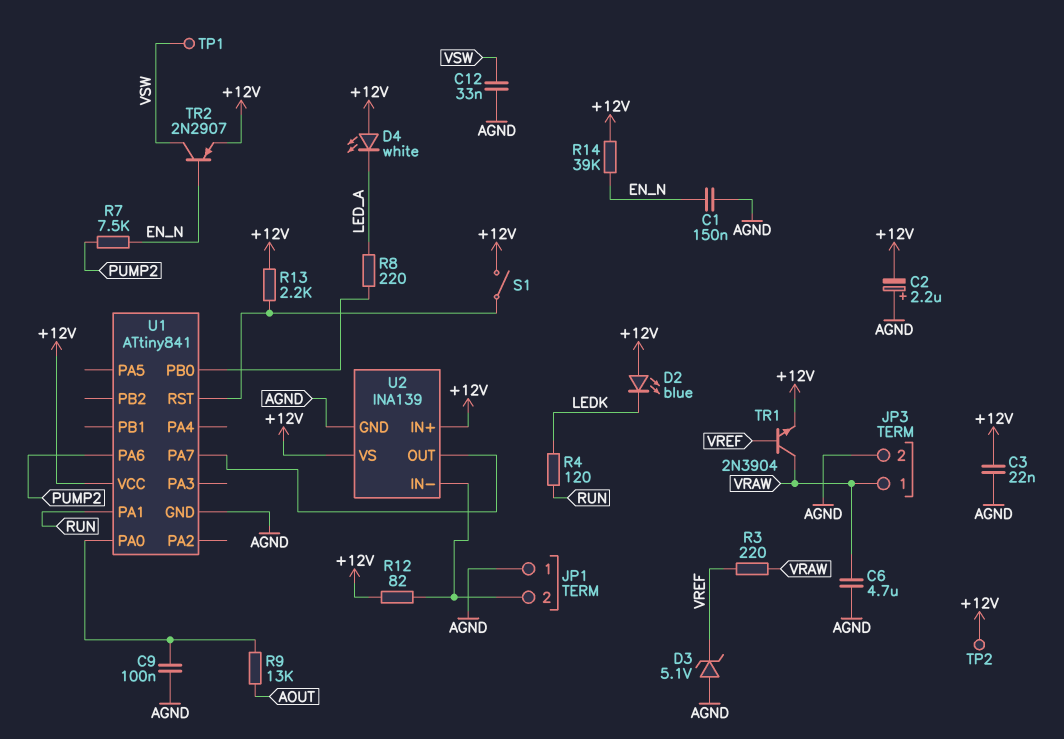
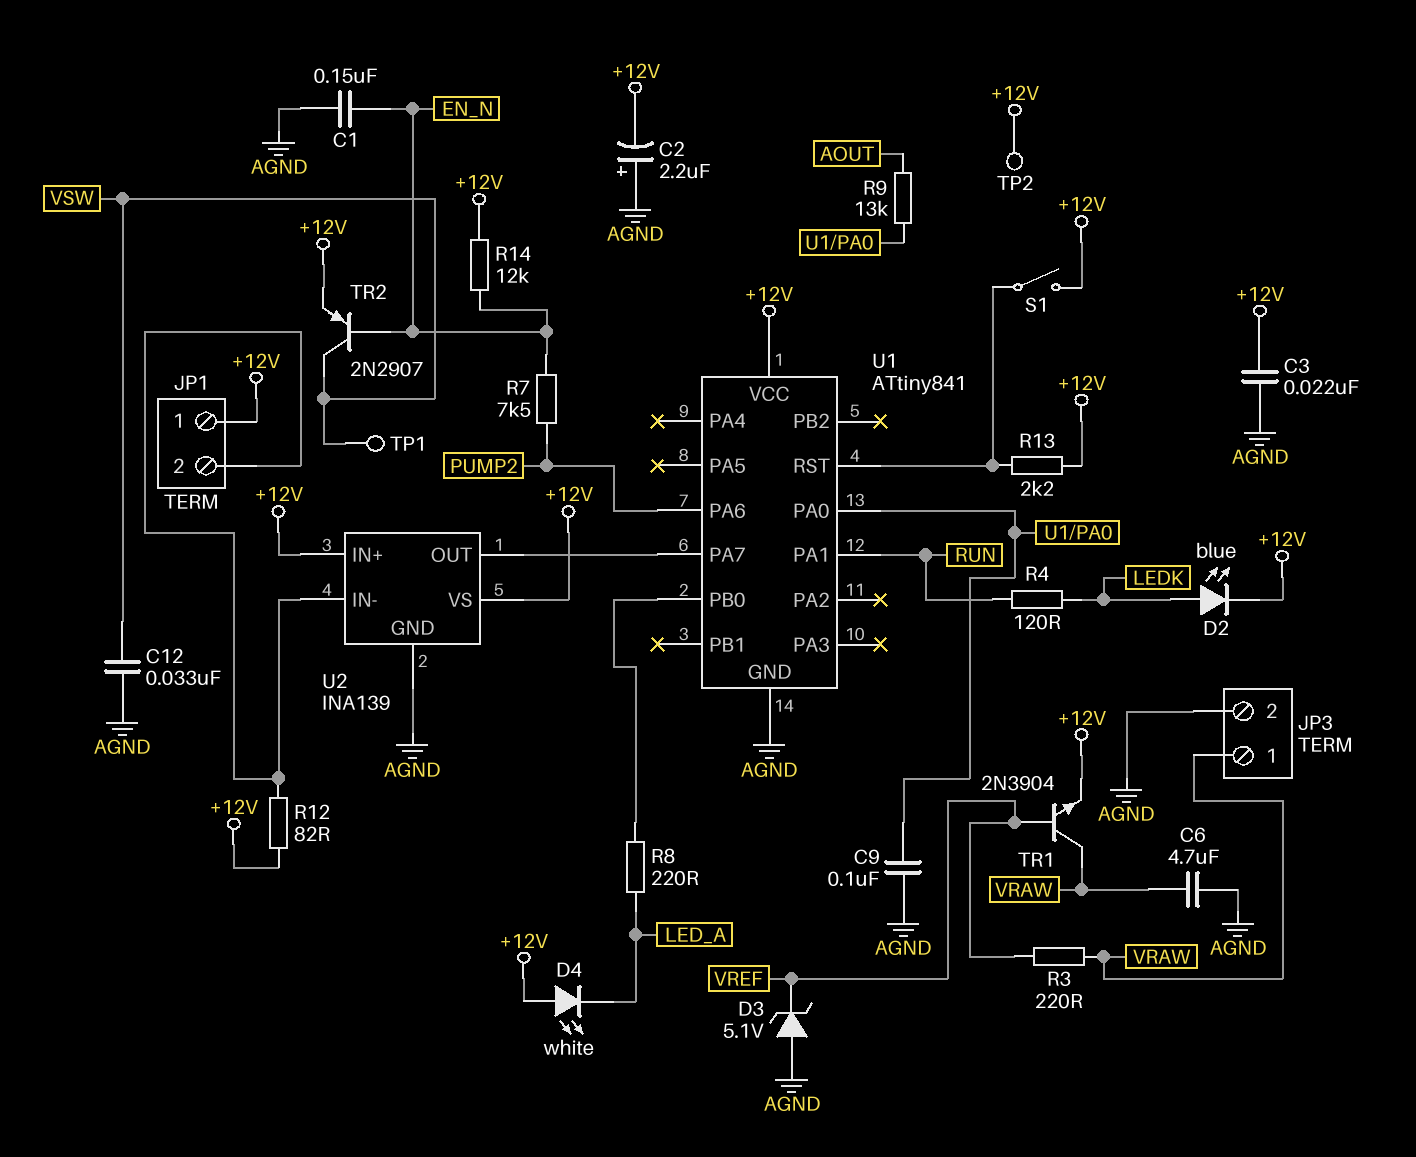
D2: LED blue (A +12V, K LEDK) -> LED blue (A LEDK, K +12V)
JP1 pin 1: AGND -> +12V
R14: 39k (+12V, EN_N) -> 12k (+12V, EN_N)

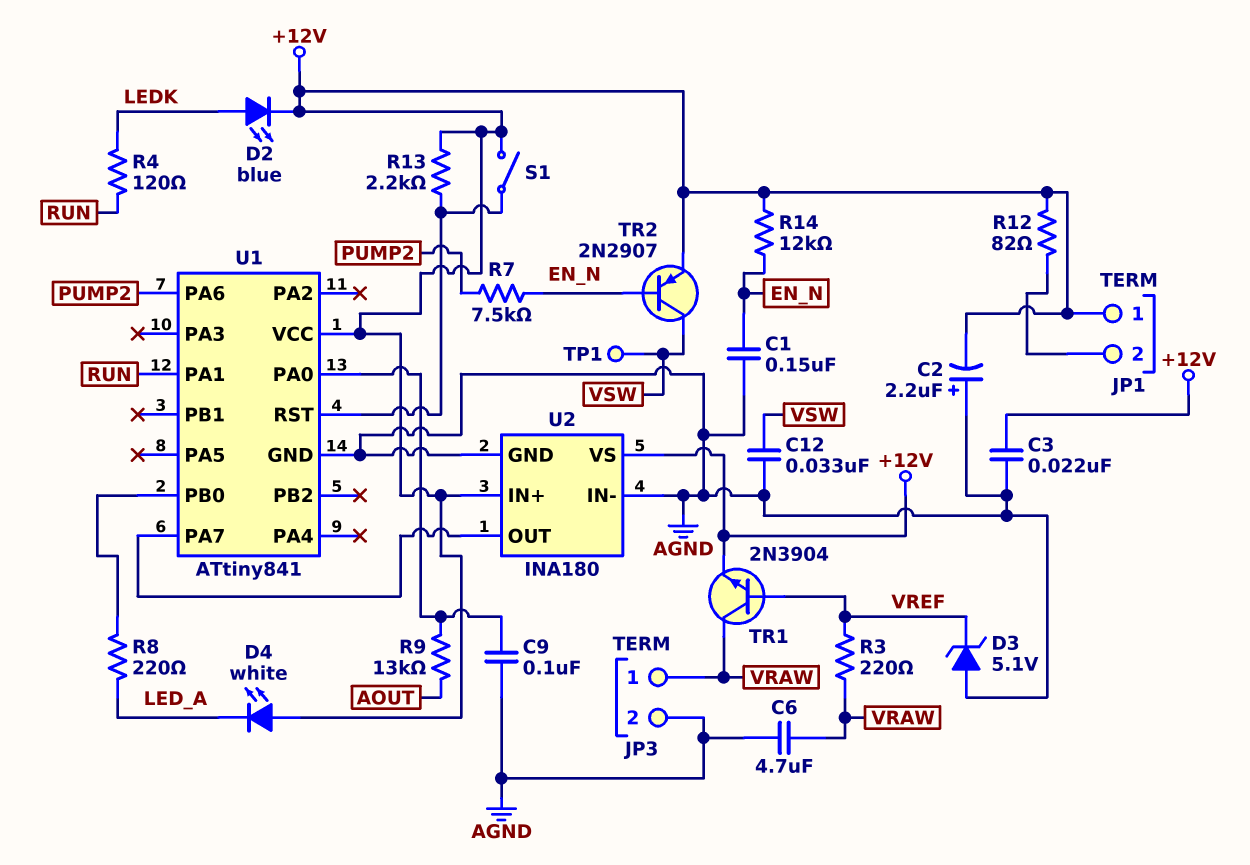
TP2: test point (+12V) -> none
U2: INA139 -> INA180
U2 pin IN-: JP1/2 -> AGND

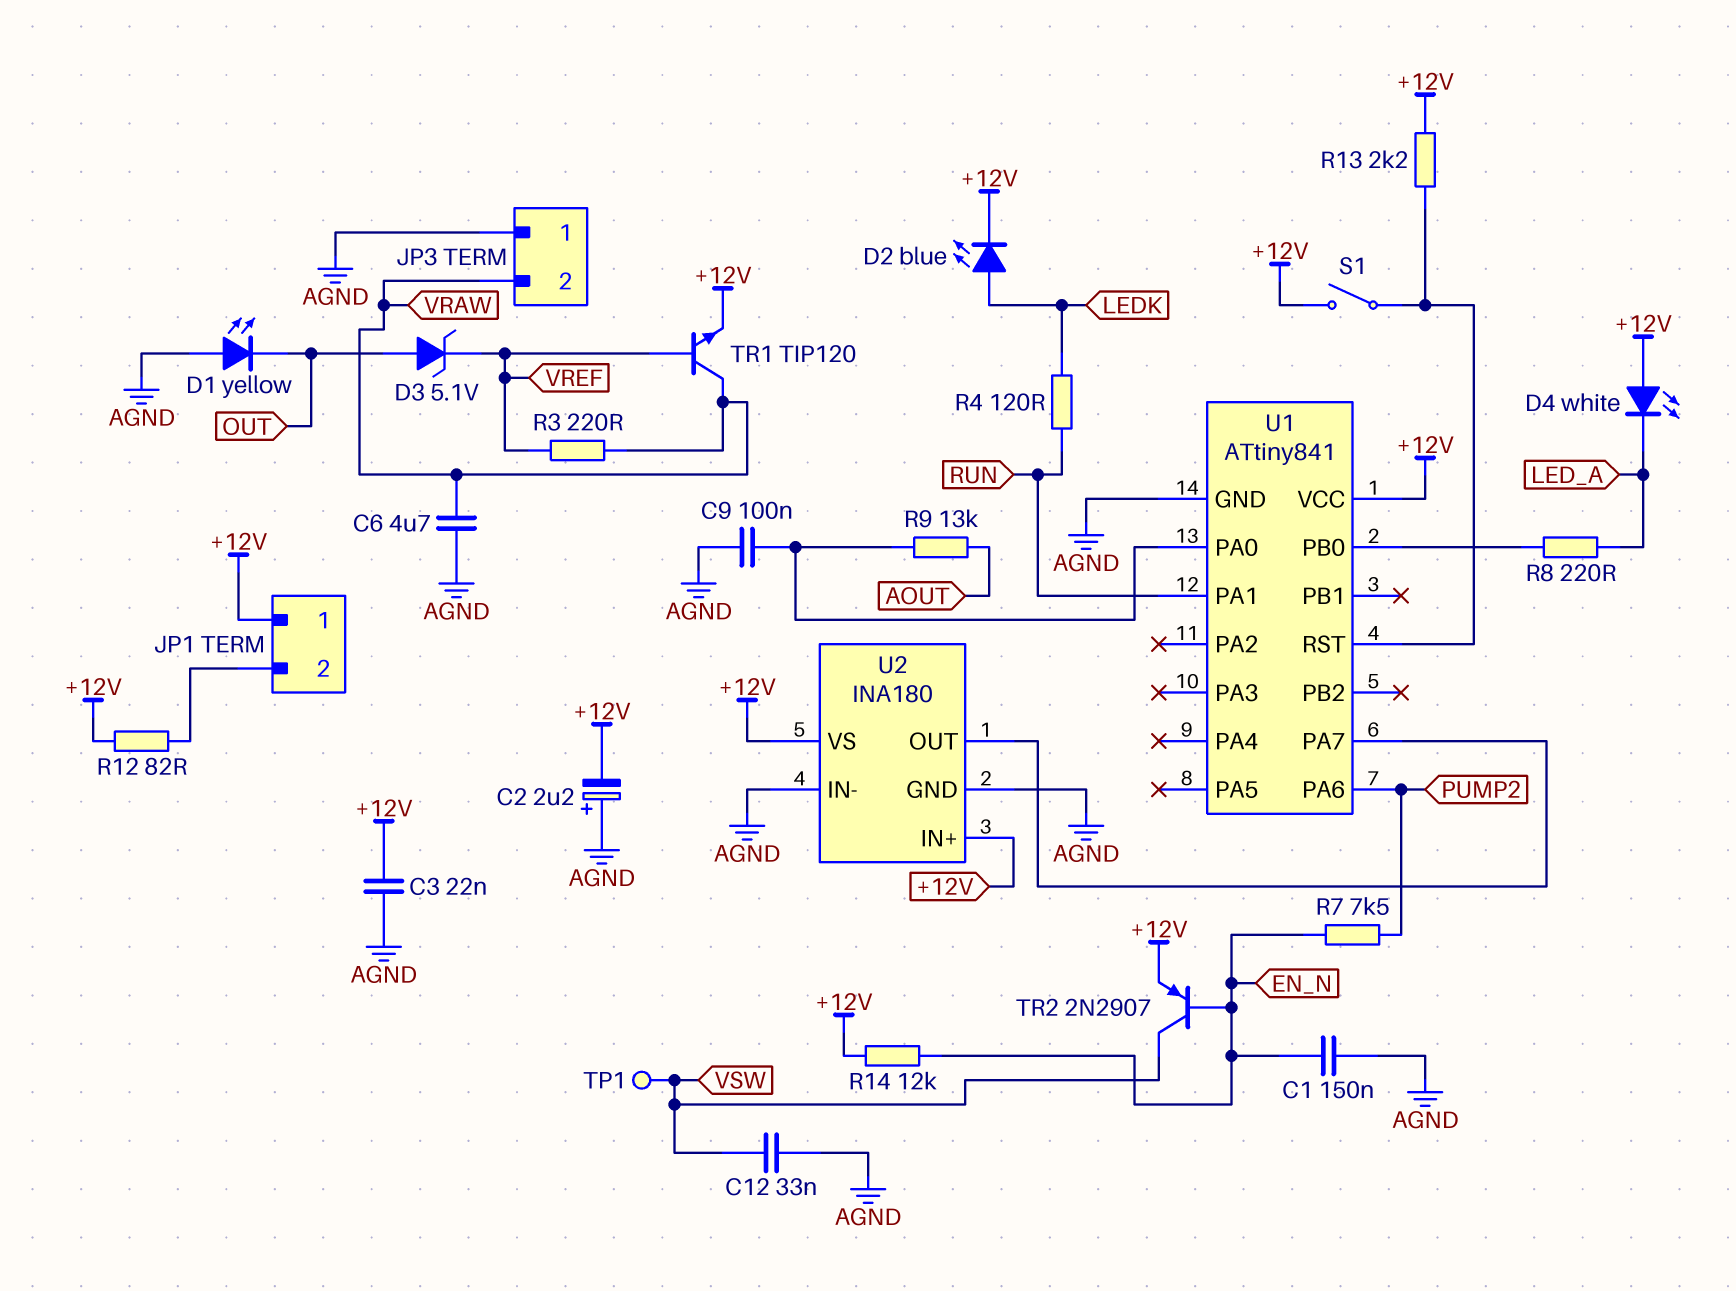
D1: none -> LED yellow (A AGND, K OUT)
D3: zener 5.1V (A AGND, K VREF) -> zener 5.1V (A OUT, K VREF)
JP3 pin 1: VRAW -> AGND
JP3 pin 2: AGND -> VRAW
TR1: NPN 2N3904 (B VREF, C VRAW, E +12V) -> NPN TIP120 (B VREF, C VRAW, E +12V)

